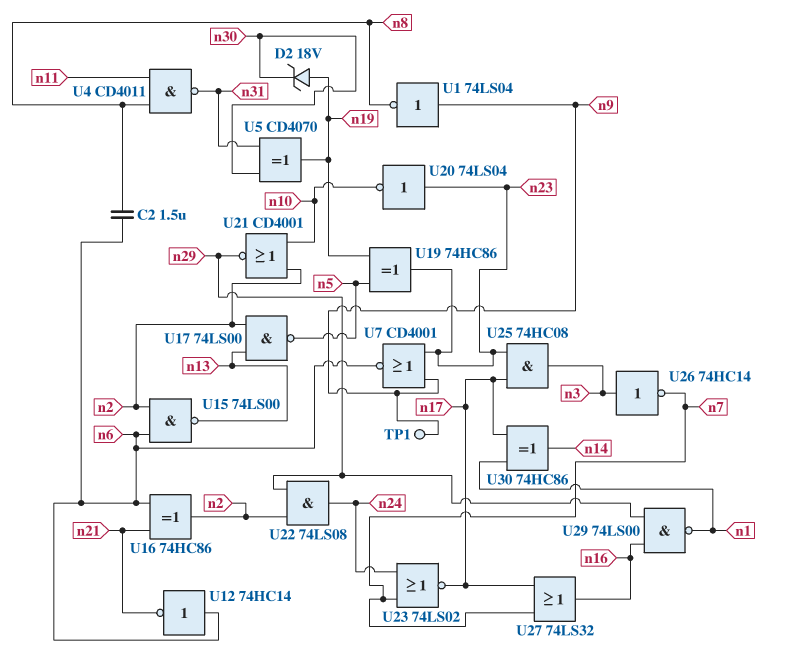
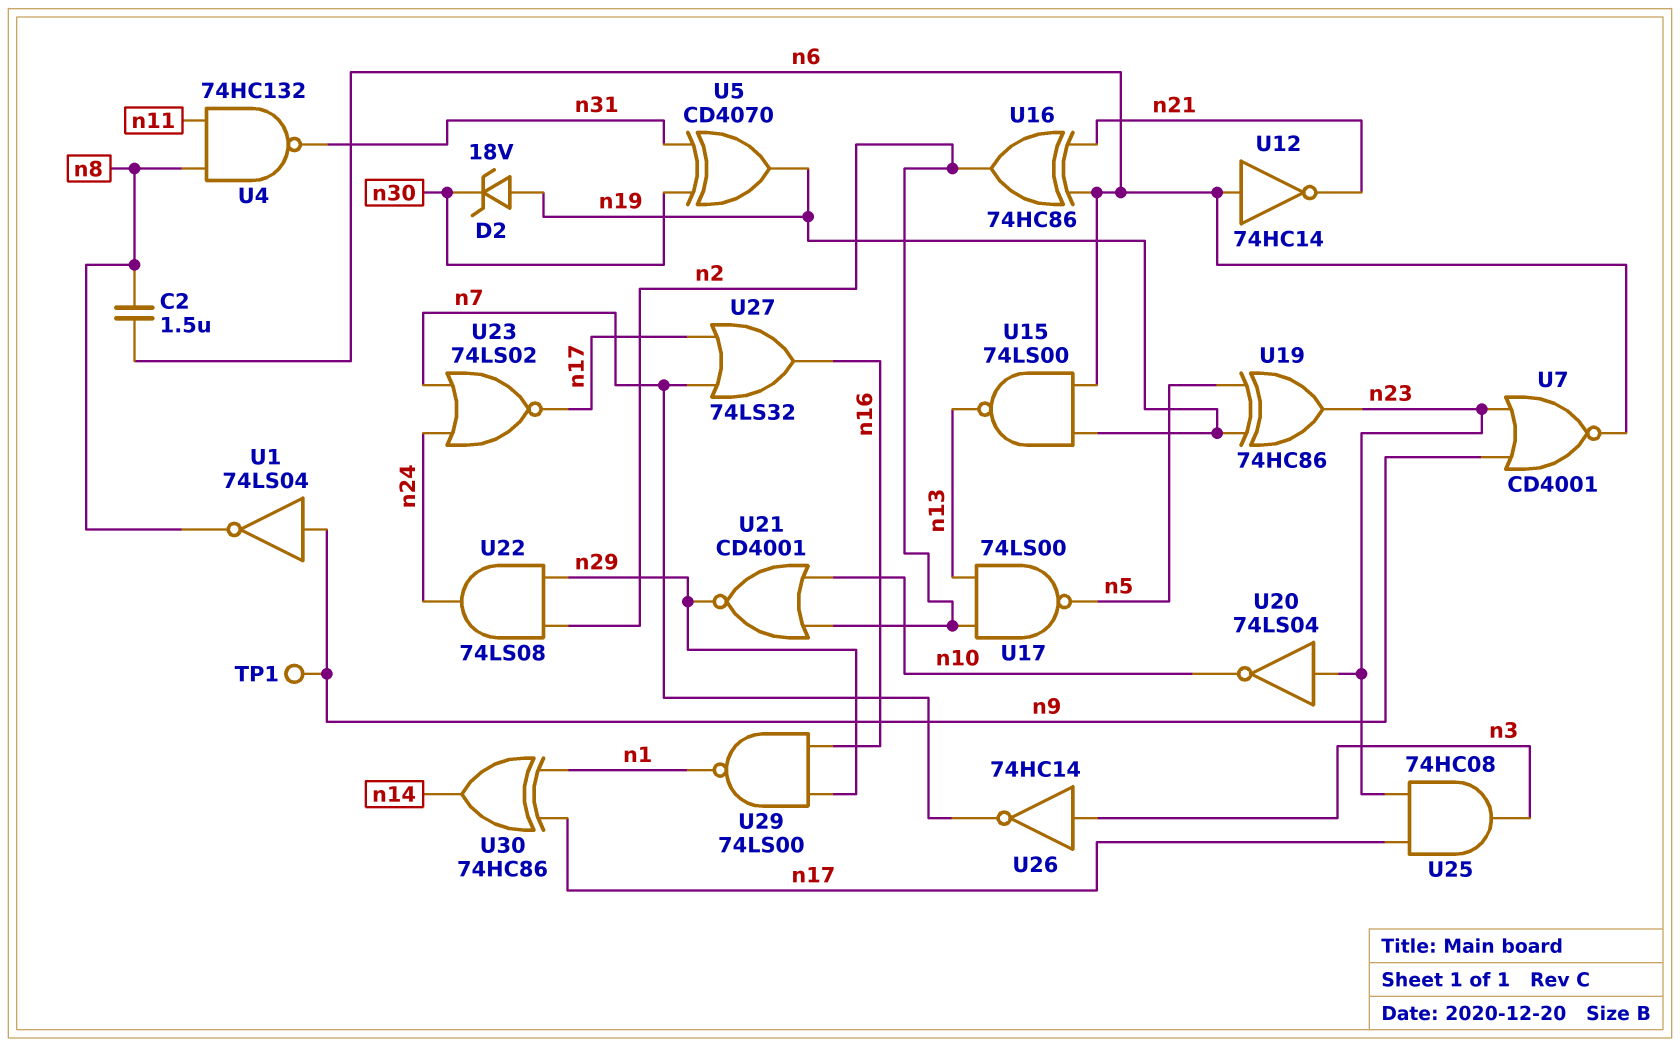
U4: NAND CD4011 (in n8, in n11, out n31) -> NAND 74HC132 (in n8, in n11, out n31)
U15: NAND 74LS00 (in n2, in n6, out n13) -> NAND 74LS00 (in n6, in n19, out n13)

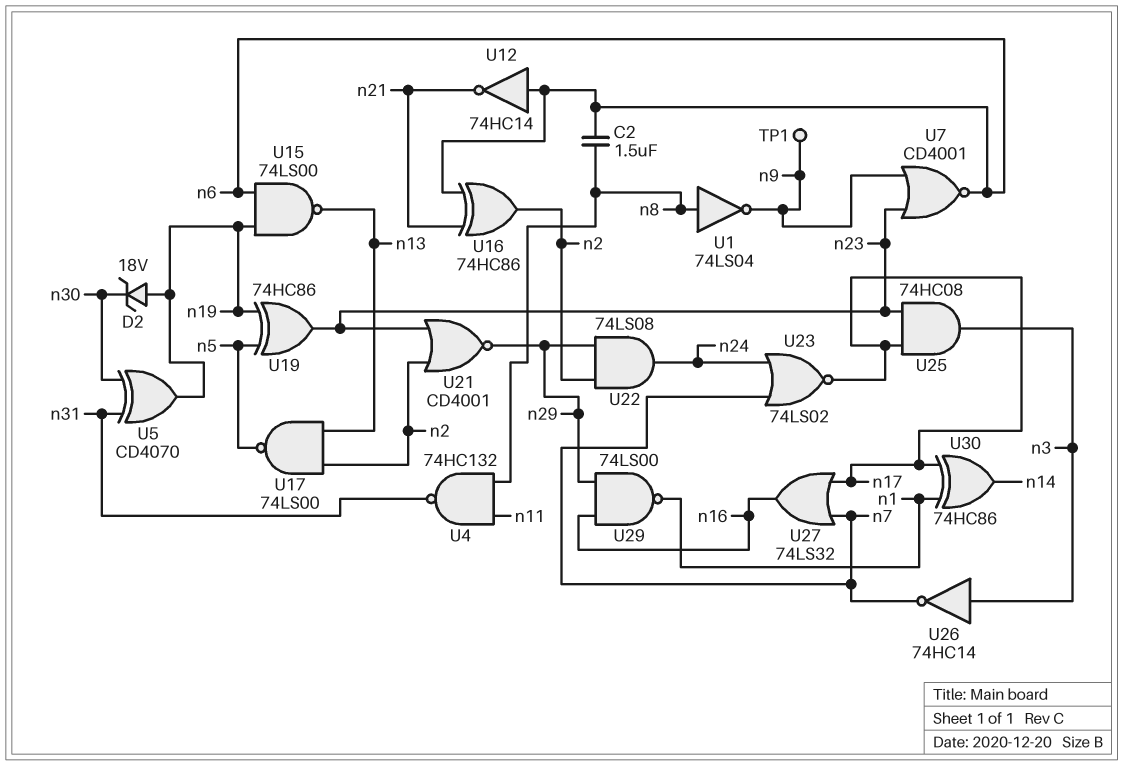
U1: NOT 74LS04 (in n9, out n8) -> NOT 74LS04 (in n8, out n9)
U20: NOT 74LS04 (in n23, out n10) -> none
U21: NOR CD4001 (in n2, in n10, out n29) -> NOR CD4001 (in n2, in n23, out n29)

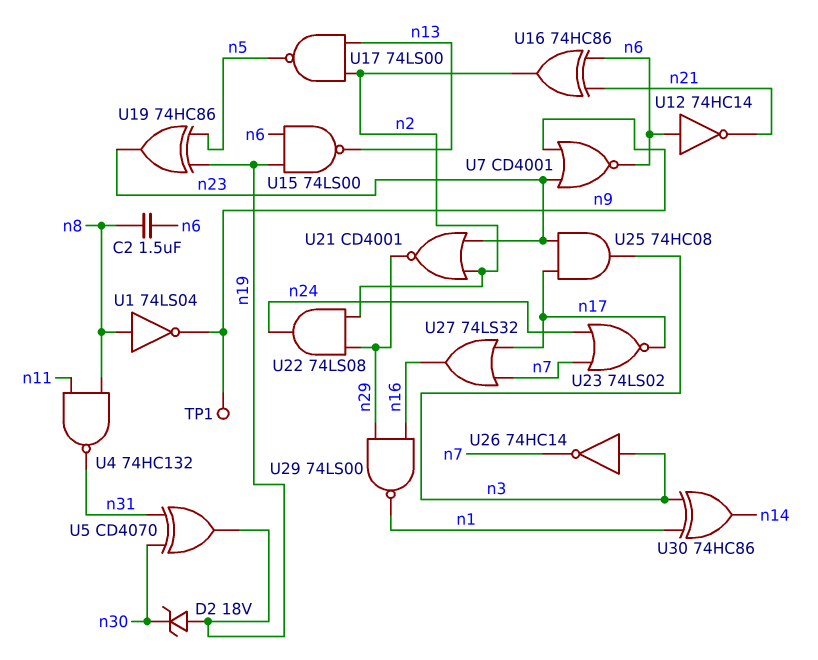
U30: XOR 74HC86 (in n1, in n17, out n14) -> XOR 74HC86 (in n1, in n3, out n14)

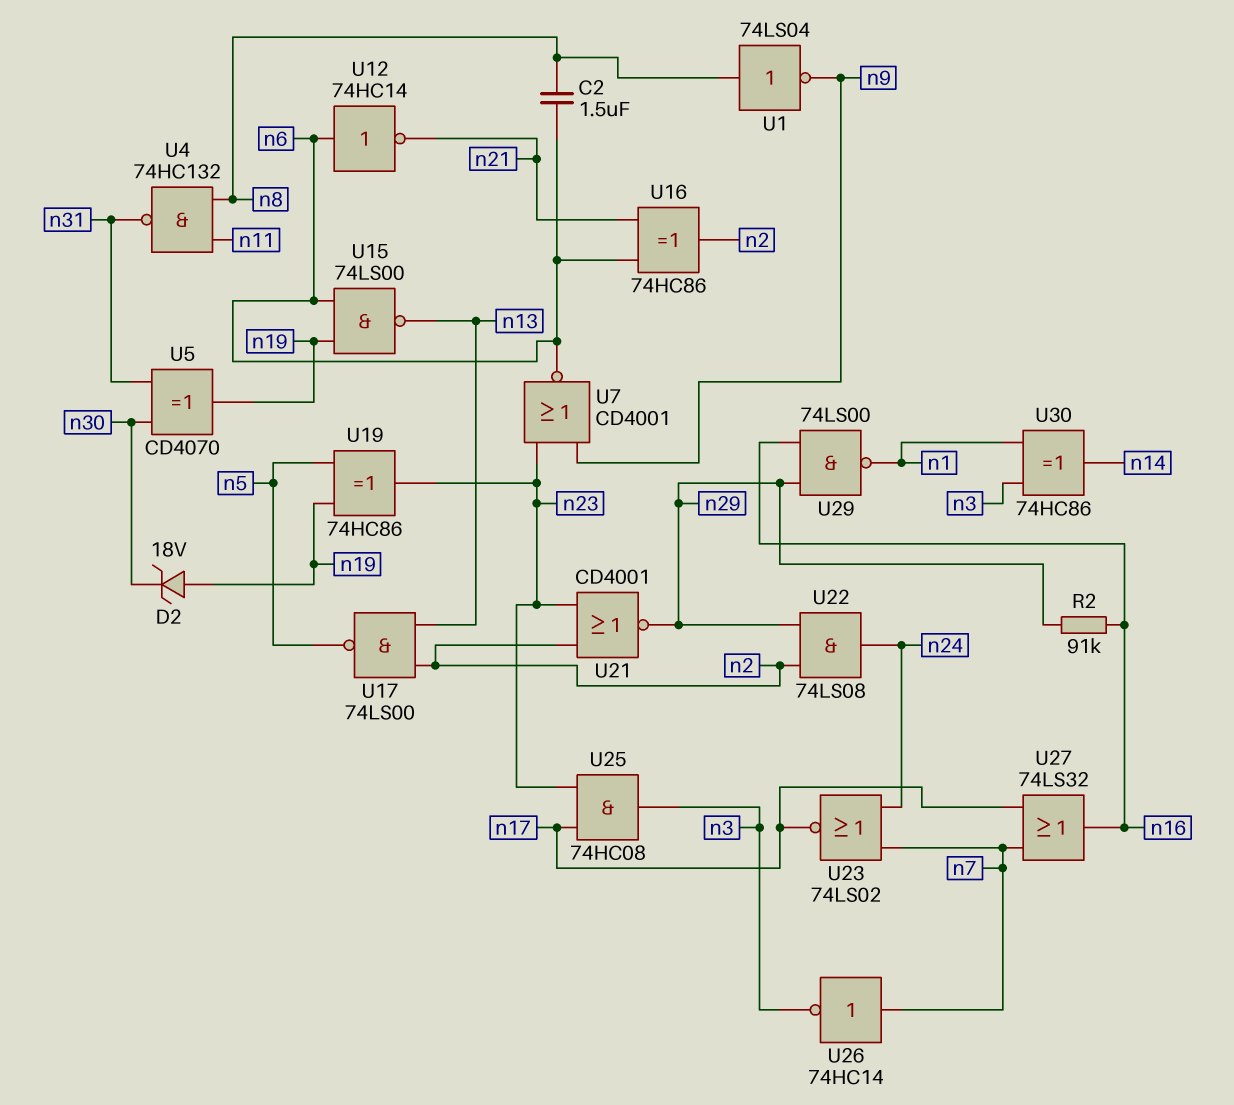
R2: none -> 91k (n16, n29)
TP1: test point (n9) -> none
U26: NOT 74HC14 (in n3, out n7) -> NOT 74HC14 (in n7, out n3)

